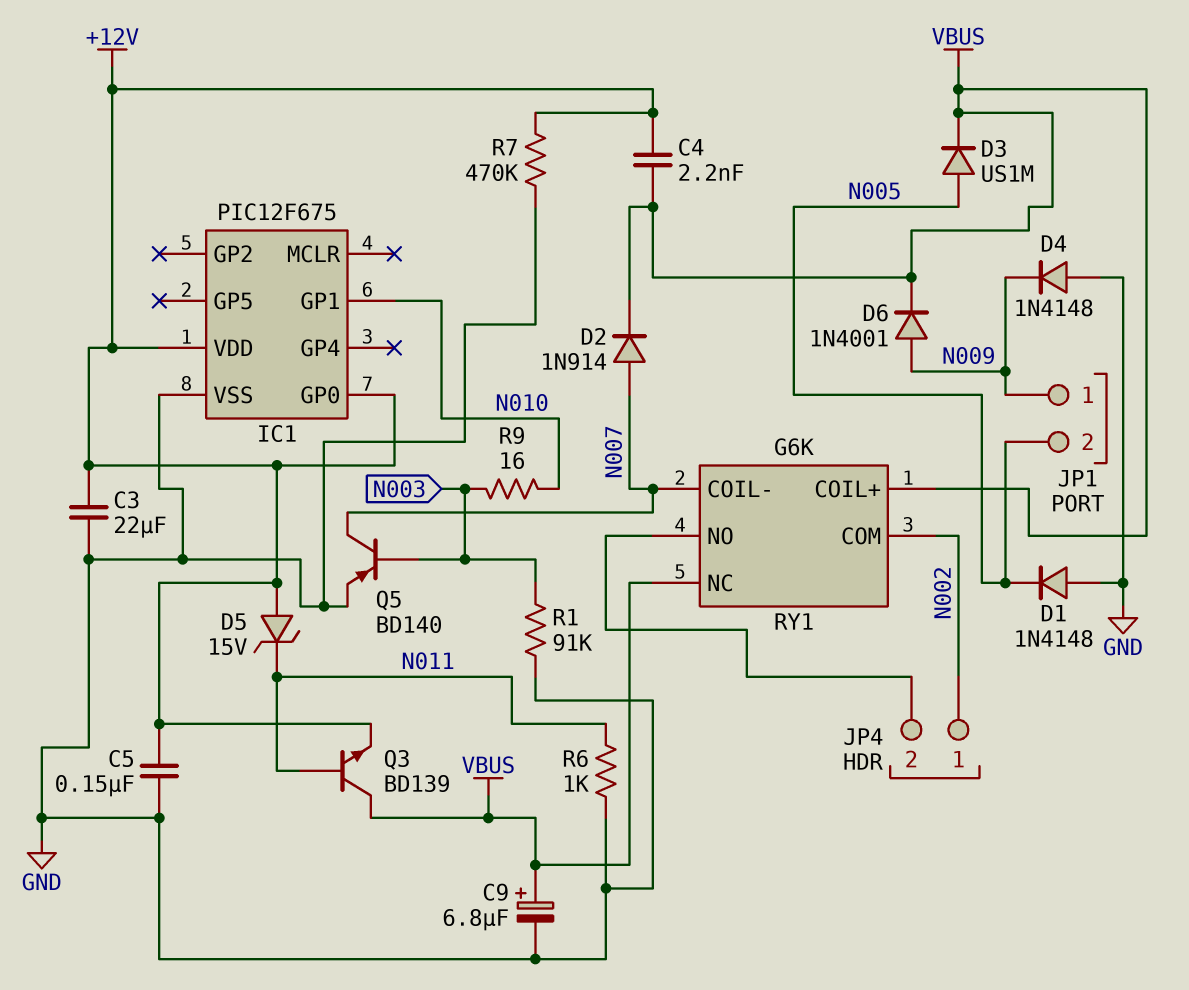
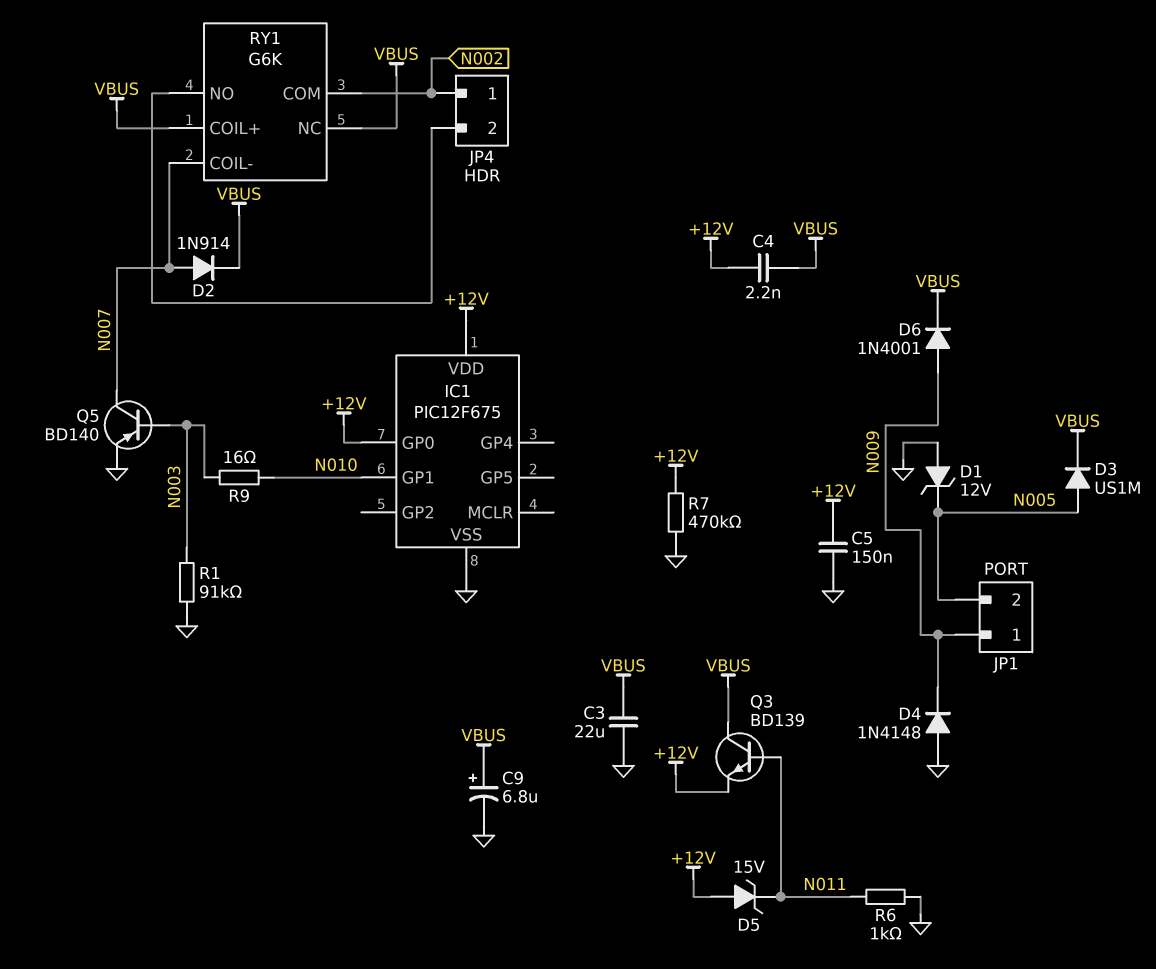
C3: 22uF (+12V, GND) -> 22uF (GND, VBUS)
D1: diode 1N4148 (A GND, K N005) -> zener 12V (A GND, K N005)

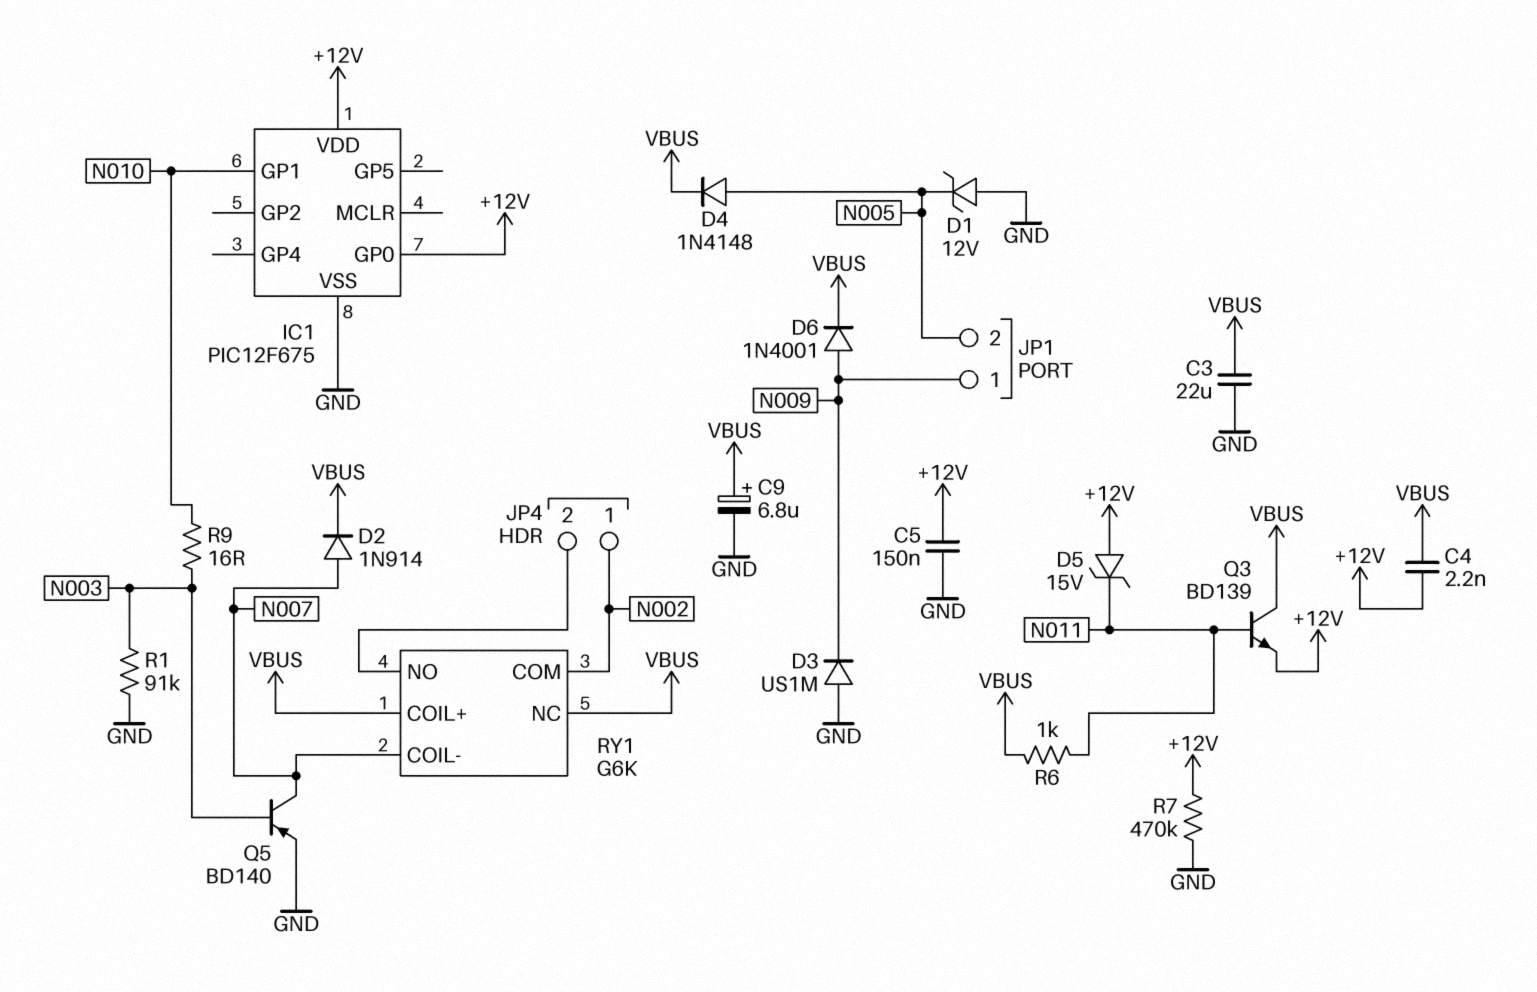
D3: diode US1M (A N005, K VBUS) -> diode US1M (A GND, K N009)
D4: diode 1N4148 (A GND, K N009) -> diode 1N4148 (A N005, K VBUS)
R6: 1k (GND, N011) -> 1k (N011, VBUS)

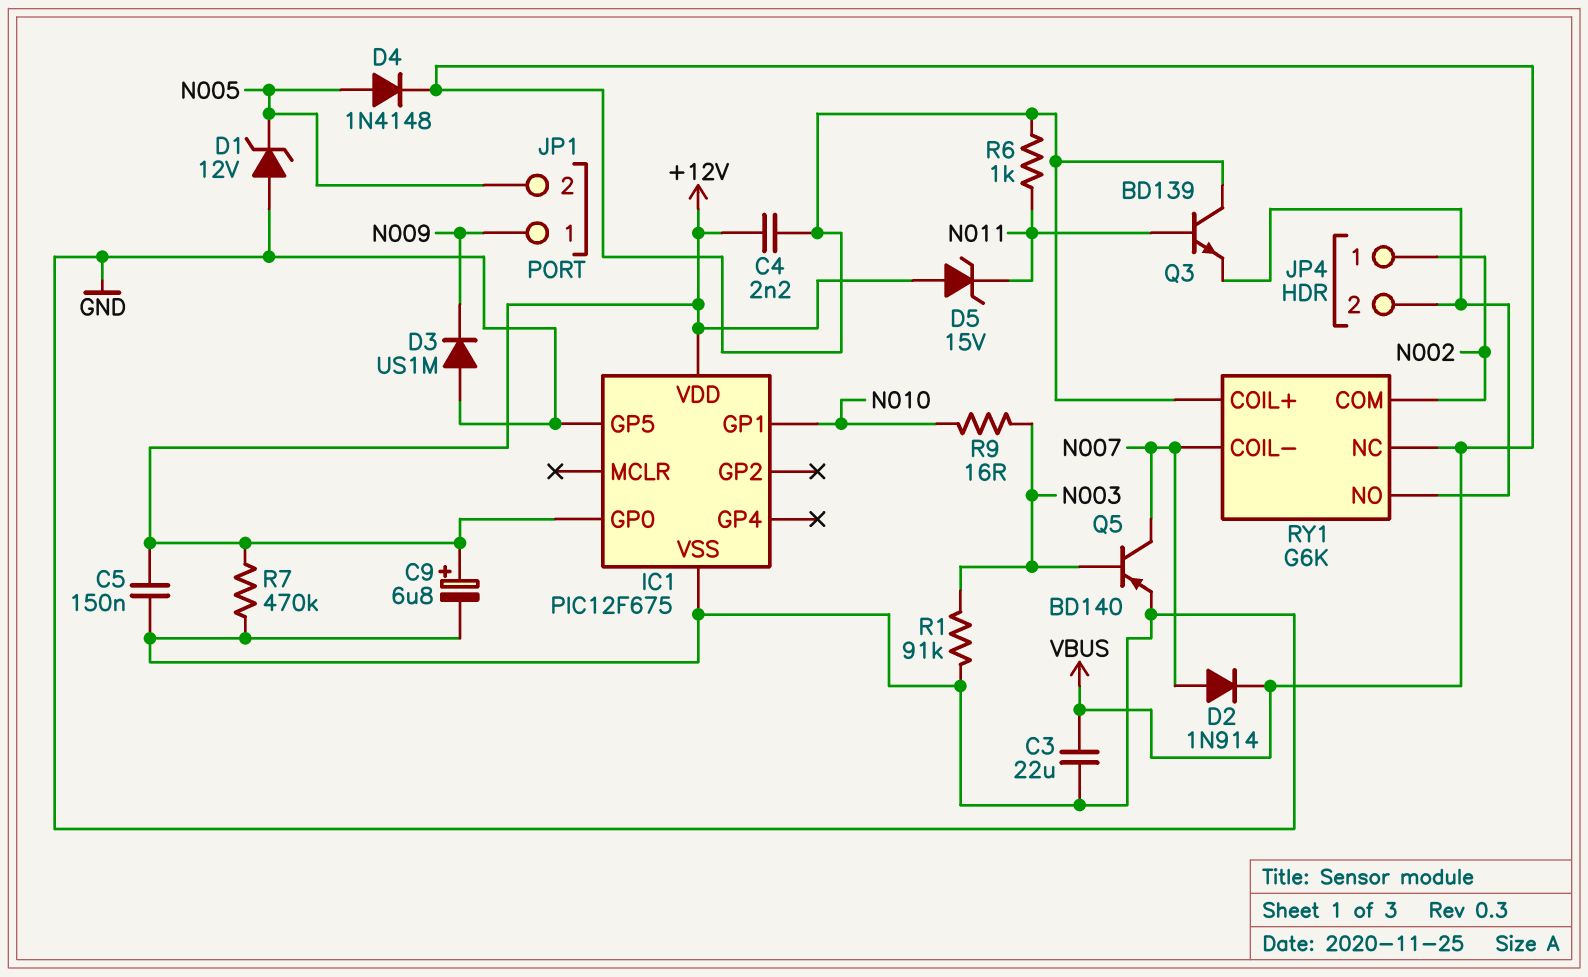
C9: 6.8uF (plus VBUS, minus GND) -> 6.8uF (plus +12V, minus GND)
D6: diode 1N4001 (A N009, K VBUS) -> none
IC1 pin GP5: none -> GND
Q3: NPN BD139 (B N011, C VBUS, E +12V) -> NPN BD139 (B N011, C VBUS, E JP4/2)

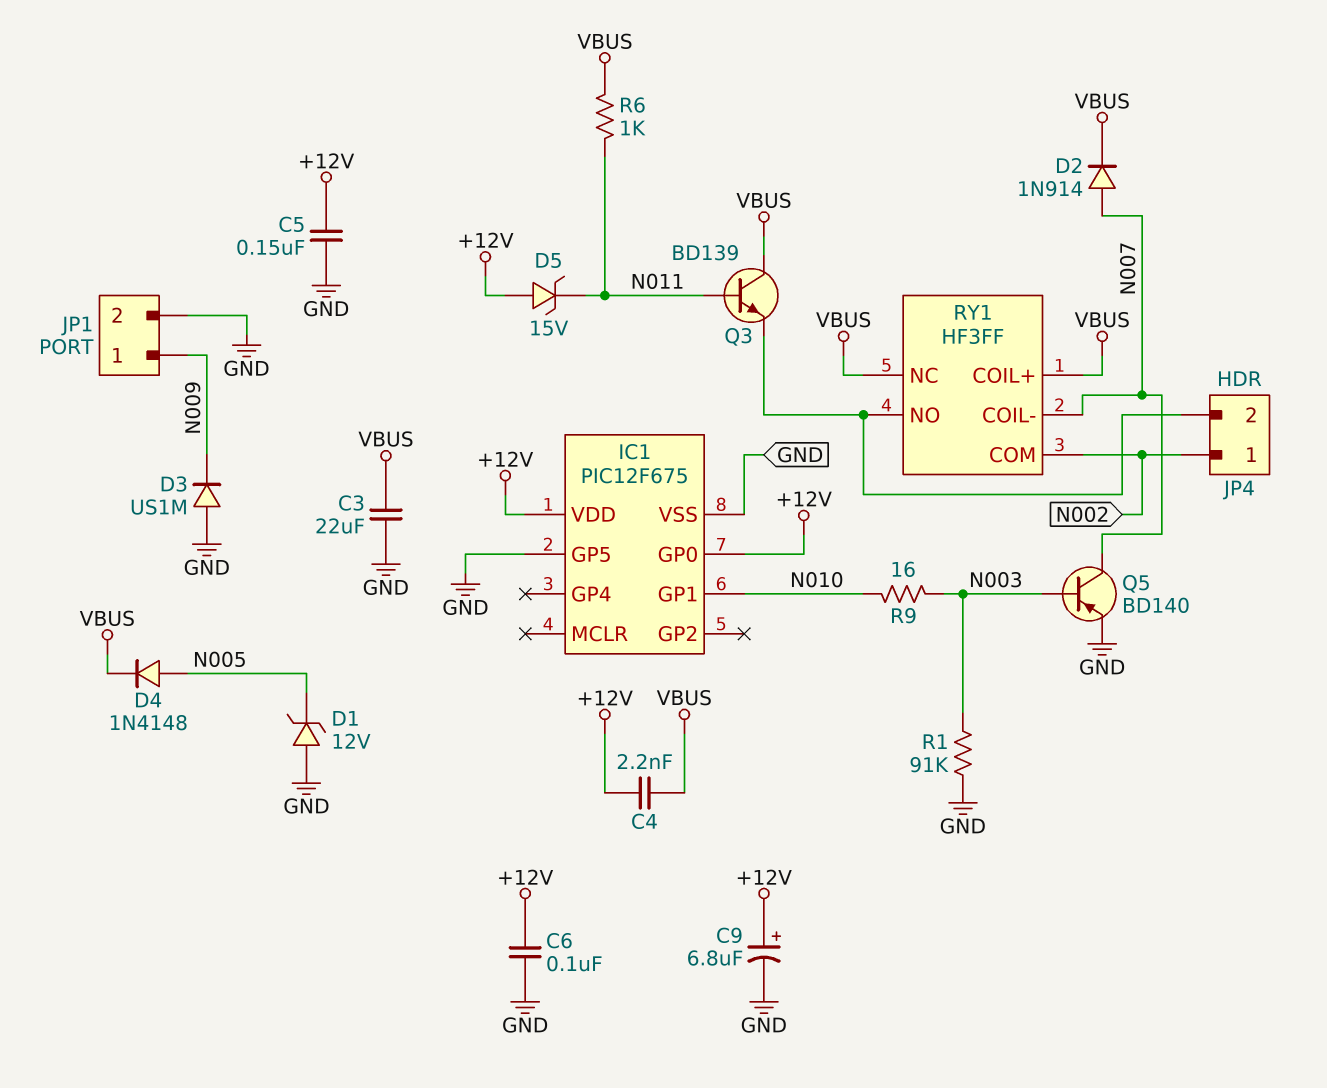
C6: none -> 100nF (+12V, GND)
JP1 pin 2: N005 -> GND
R7: 470k (+12V, GND) -> none
RY1: G6K -> HF3FF

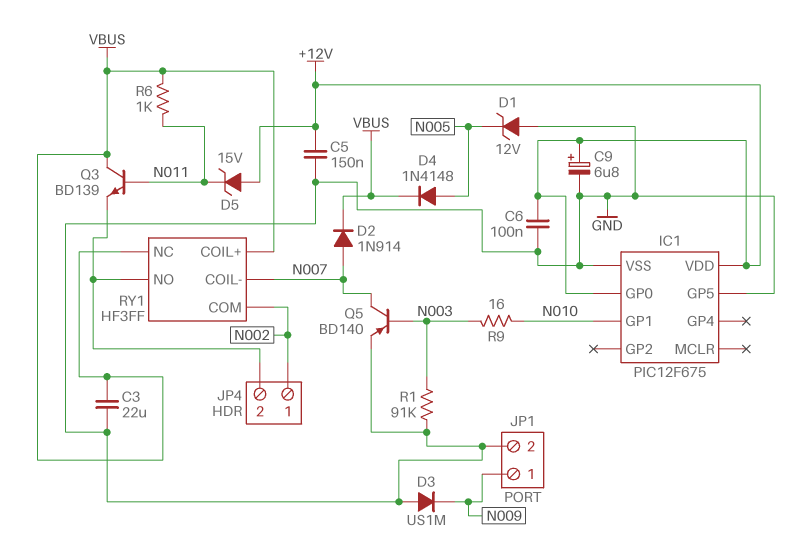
C4: 2.2nF (+12V, VBUS) -> none

